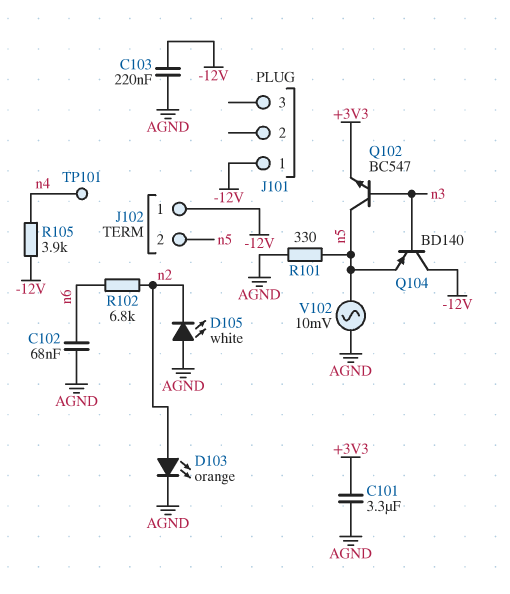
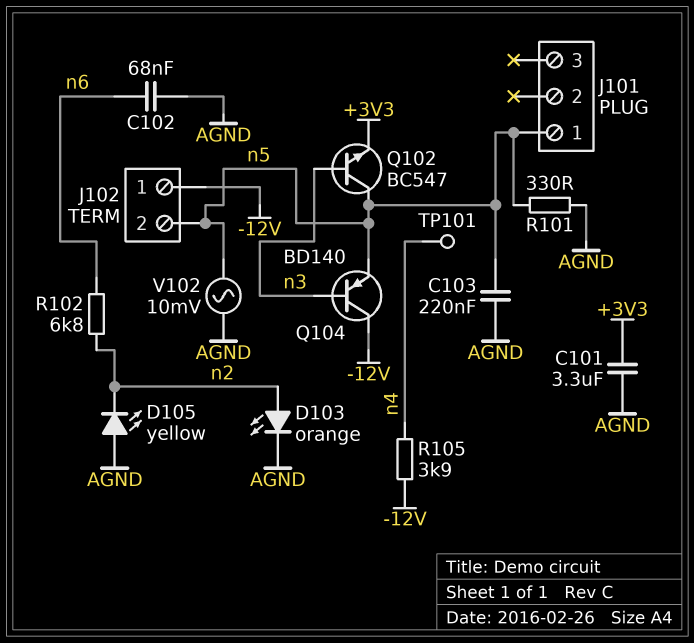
C103: 220nF (-12V, AGND) -> 220nF (AGND, n5)
D105: LED white (A AGND, K n2) -> LED yellow (A AGND, K n2)
J101 pin 1: -12V -> n5

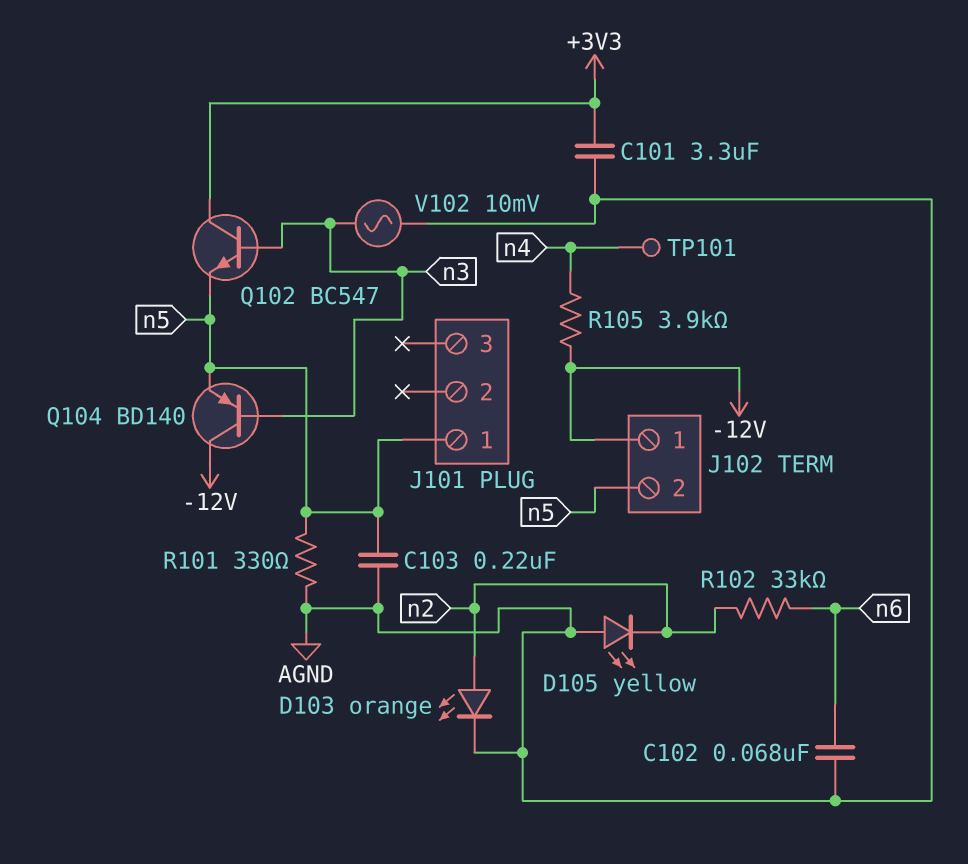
Q102: NPN BC547 (B n3, C n5, E +3V3) -> NPN BC547 (B n3, C +3V3, E n5)
R102: 6.8k (n2, n6) -> 33k (n2, n6)
V102: AC 10mV (AGND, n5) -> AC 10mV (AGND, n3)

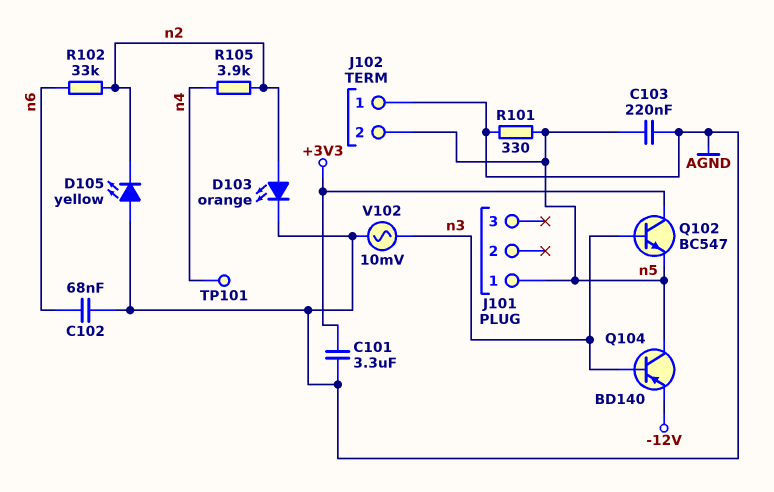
J102 pin 1: -12V -> AGND
Q104: PNP BD140 (B n3, C -12V, E n5) -> PNP BD140 (B n3, C n5, E -12V)
R105: 3.9k (-12V, n4) -> 3.9k (n2, n4)

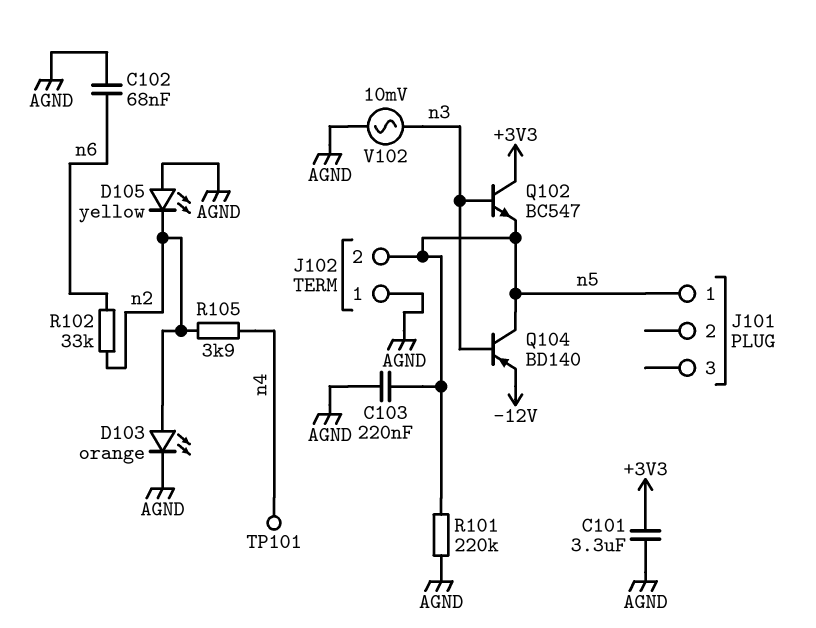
R101: 330 (AGND, n5) -> 220k (AGND, n5)

